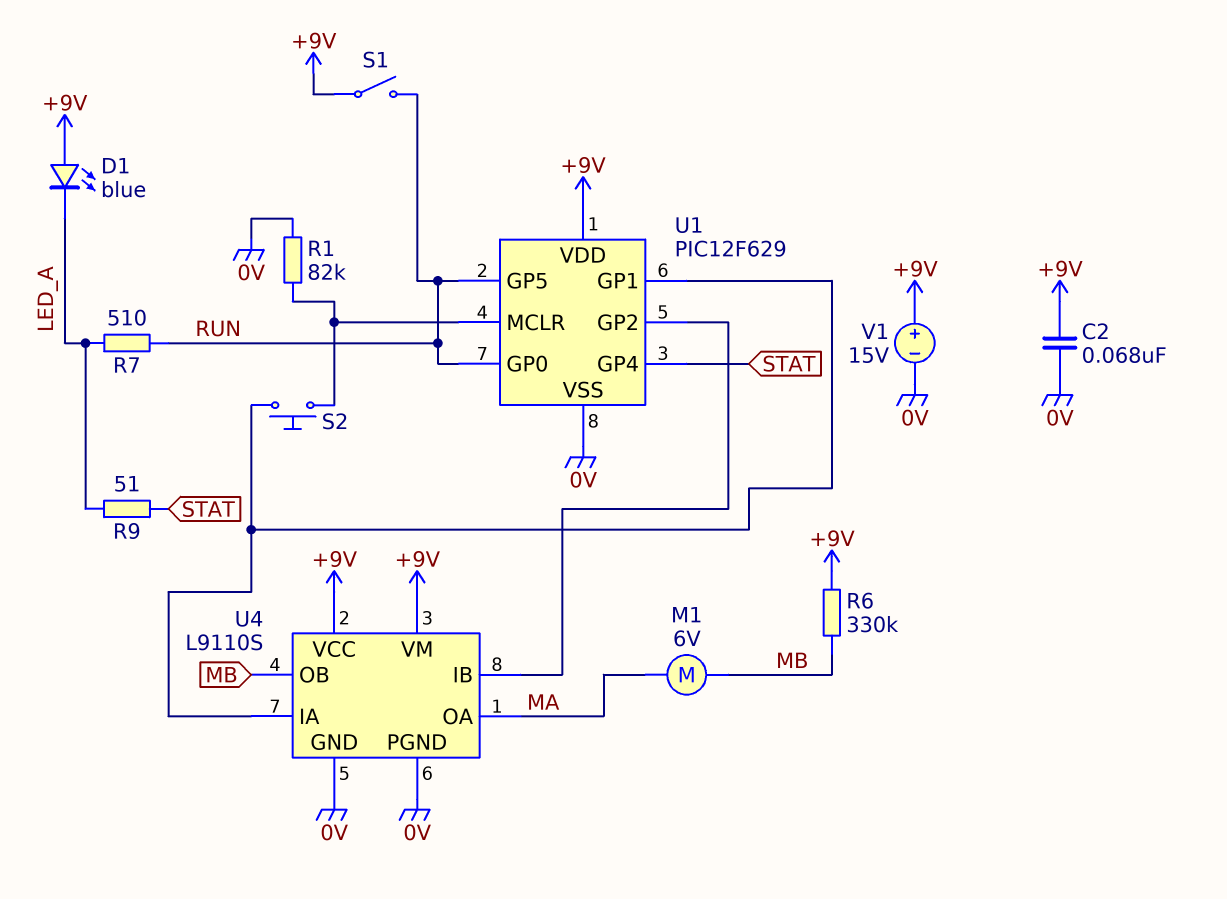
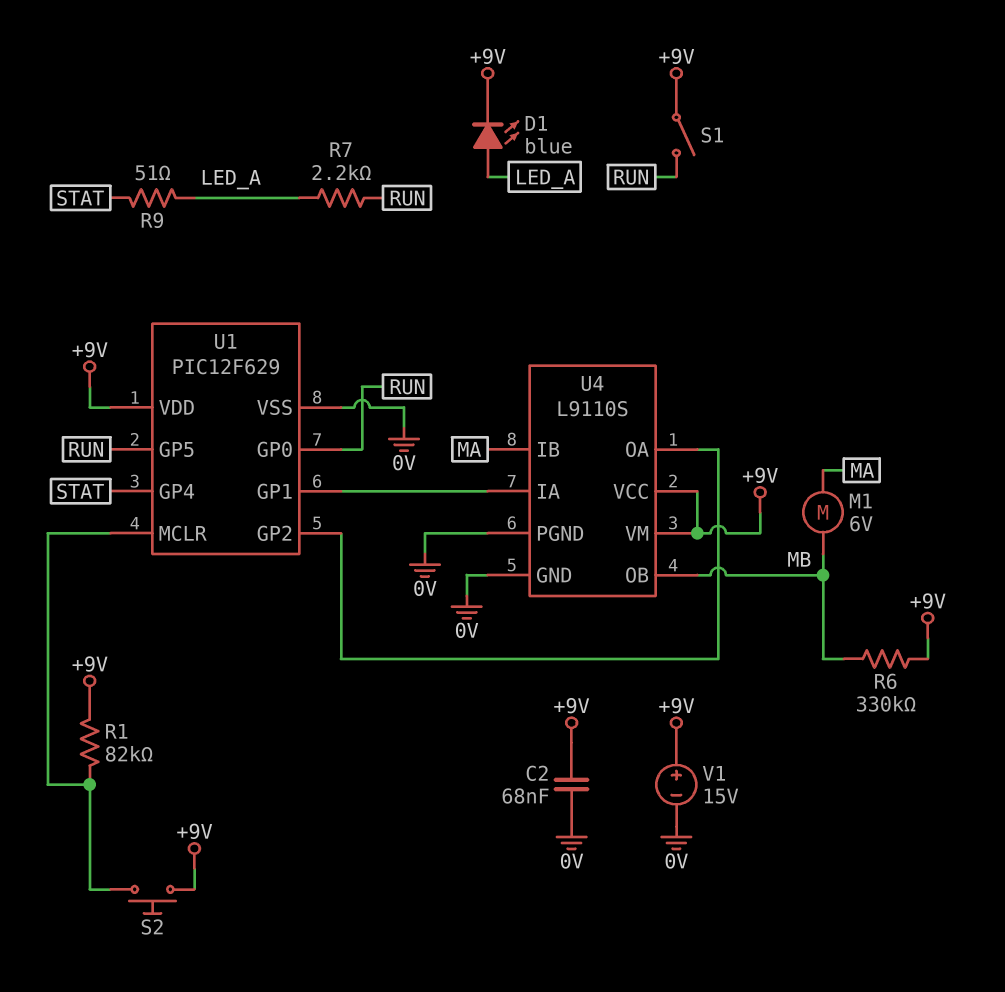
D1: LED blue (A +9V, K LED_A) -> LED blue (A LED_A, K +9V)
R1: 82k (0V, U1/MCLR) -> 82k (+9V, U1/MCLR)
R7: 510 (LED_A, RUN) -> 2.2k (LED_A, RUN)
S2: button (U1/GP1, U1/MCLR) -> button (+9V, U1/MCLR)
U4 pin IB: U1/GP2 -> MA
U4 pin OA: MA -> U1/GP2

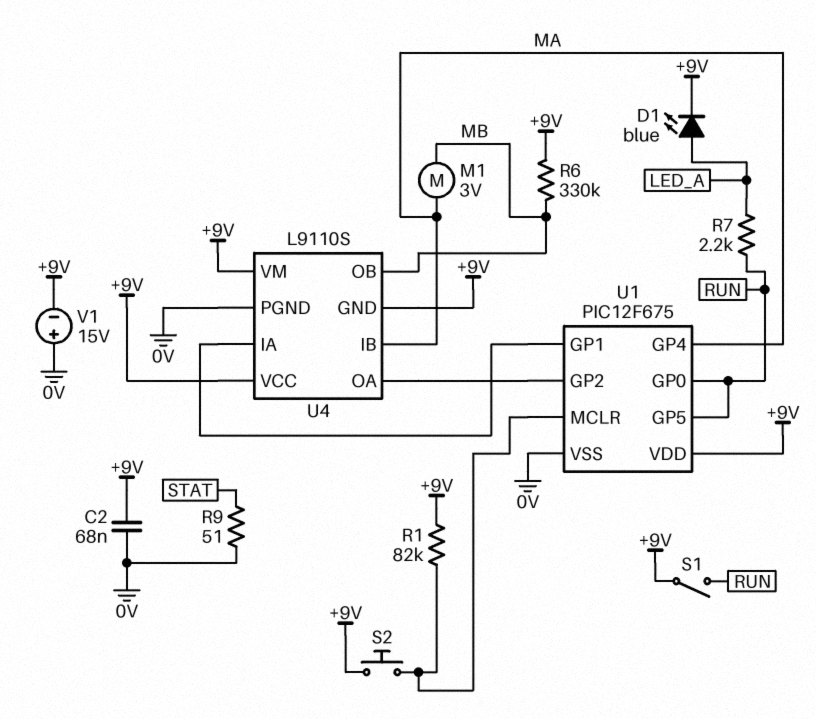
M1: motor 6V (MA, MB) -> motor 3V (MA, MB)
R9: 51 (LED_A, STAT) -> 51 (0V, STAT)
U1: PIC12F629 -> PIC12F675
U1 pin GP4: STAT -> MA
U4 pin GND: 0V -> +9V
V1: 15V (plus +9V, minus 0V) -> 15V (plus 0V, minus +9V)

